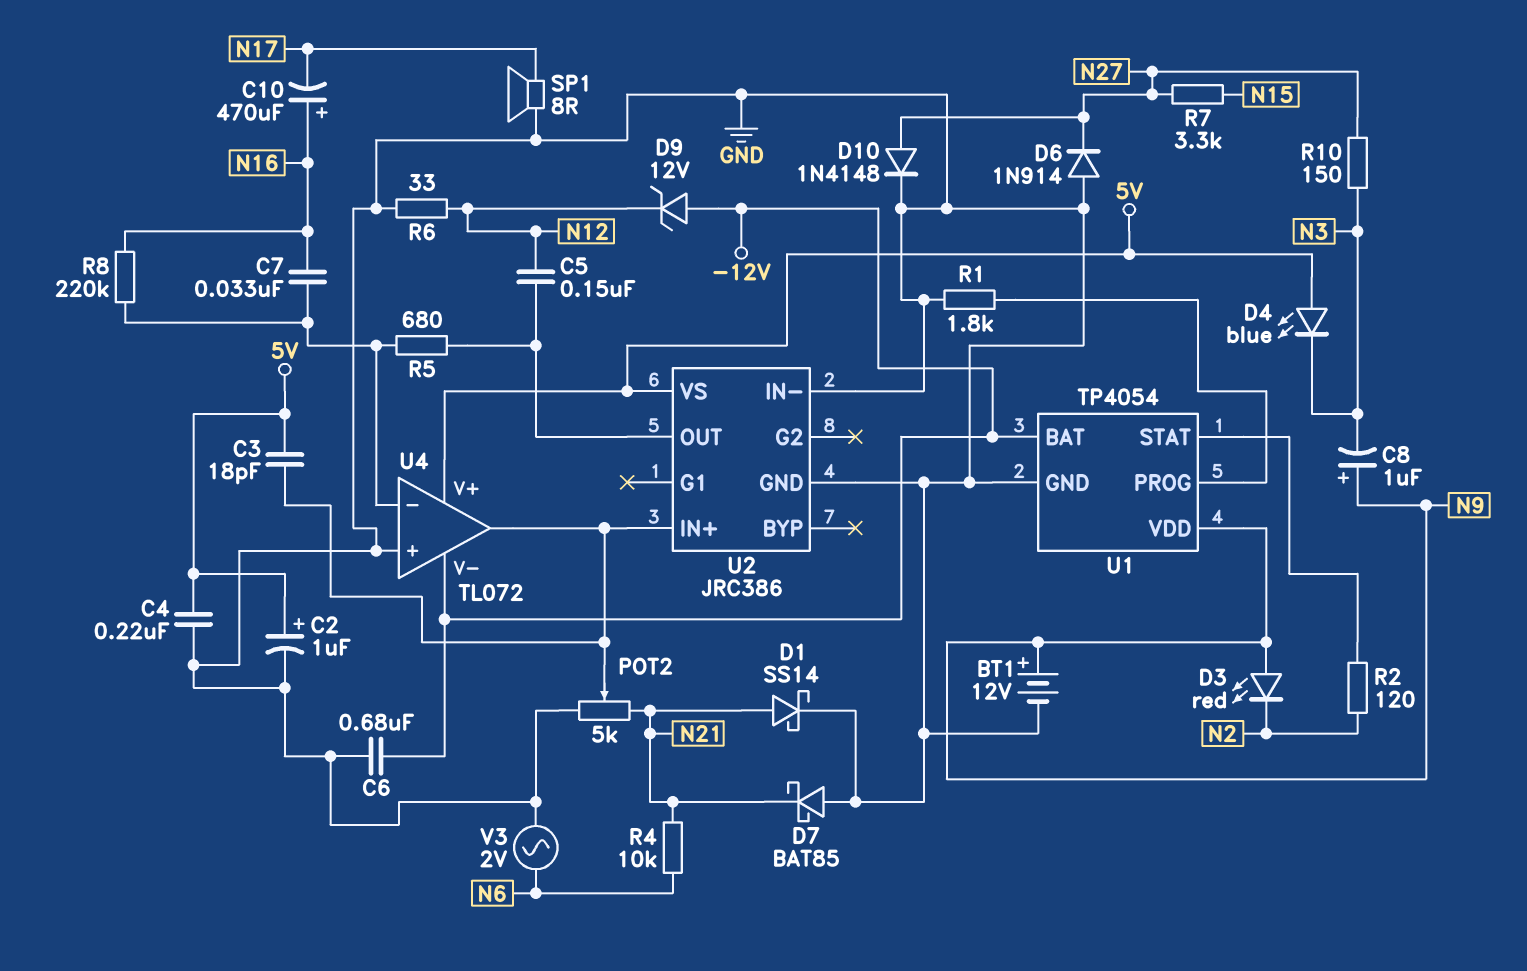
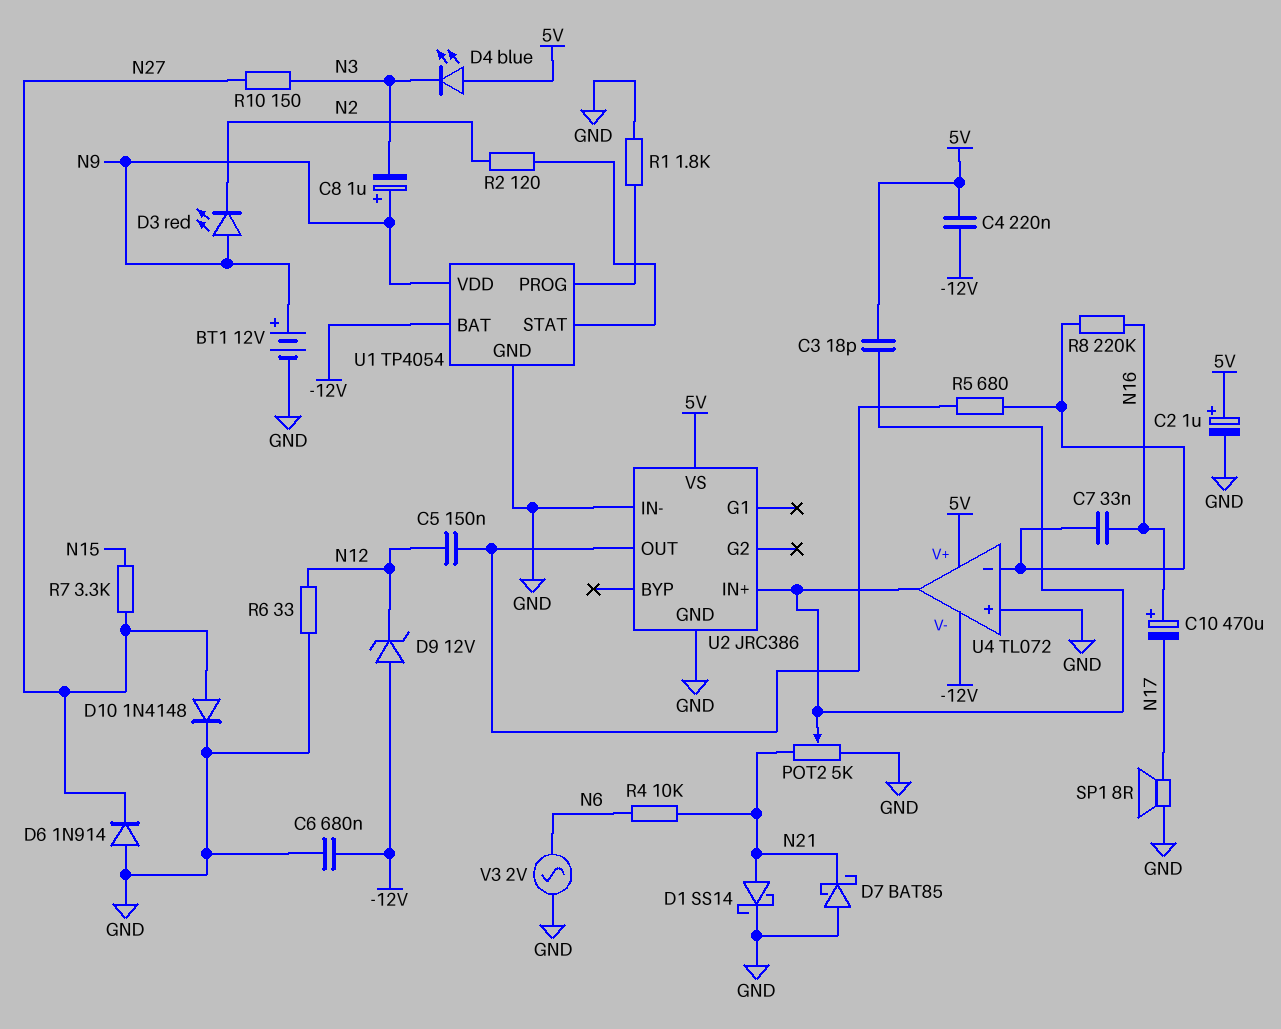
C4: 220nF (5V, GND) -> 220nF (-12V, 5V)

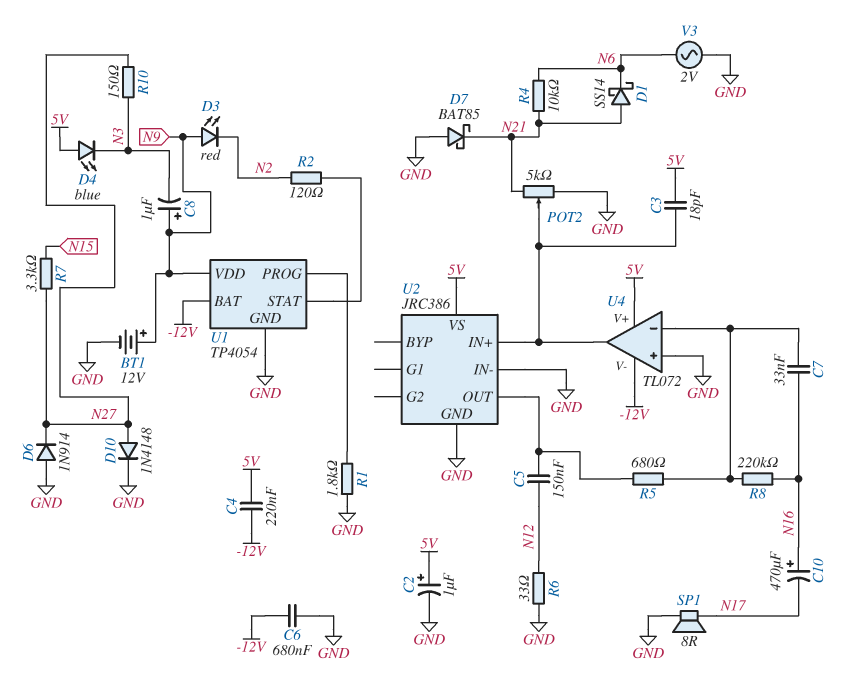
D1: schottky SS14 (A N21, K GND) -> schottky SS14 (A N21, K N6)
D9: zener 12V (A -12V, K N12) -> none

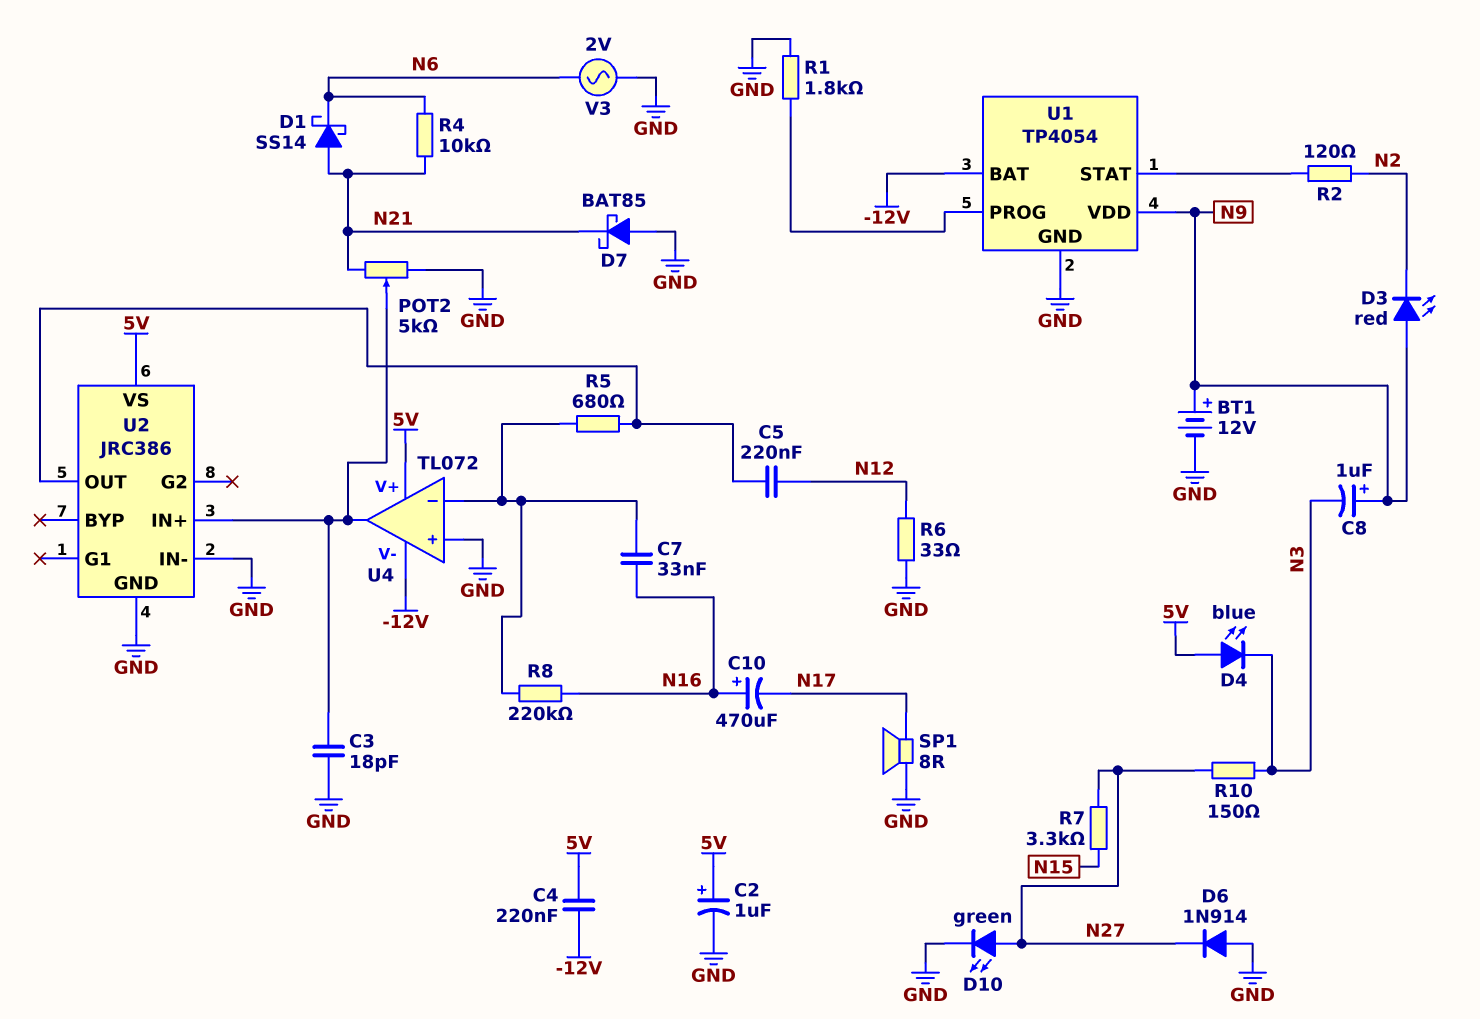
C3: 18pF (5V, U2/IN+) -> 18pF (GND, U2/IN+)
C5: 150nF (N12, U2/OUT) -> 220nF (N12, U2/OUT)
C6: 680nF (-12V, GND) -> none
D10: diode 1N4148 (A N27, K GND) -> LED green (A N27, K GND)

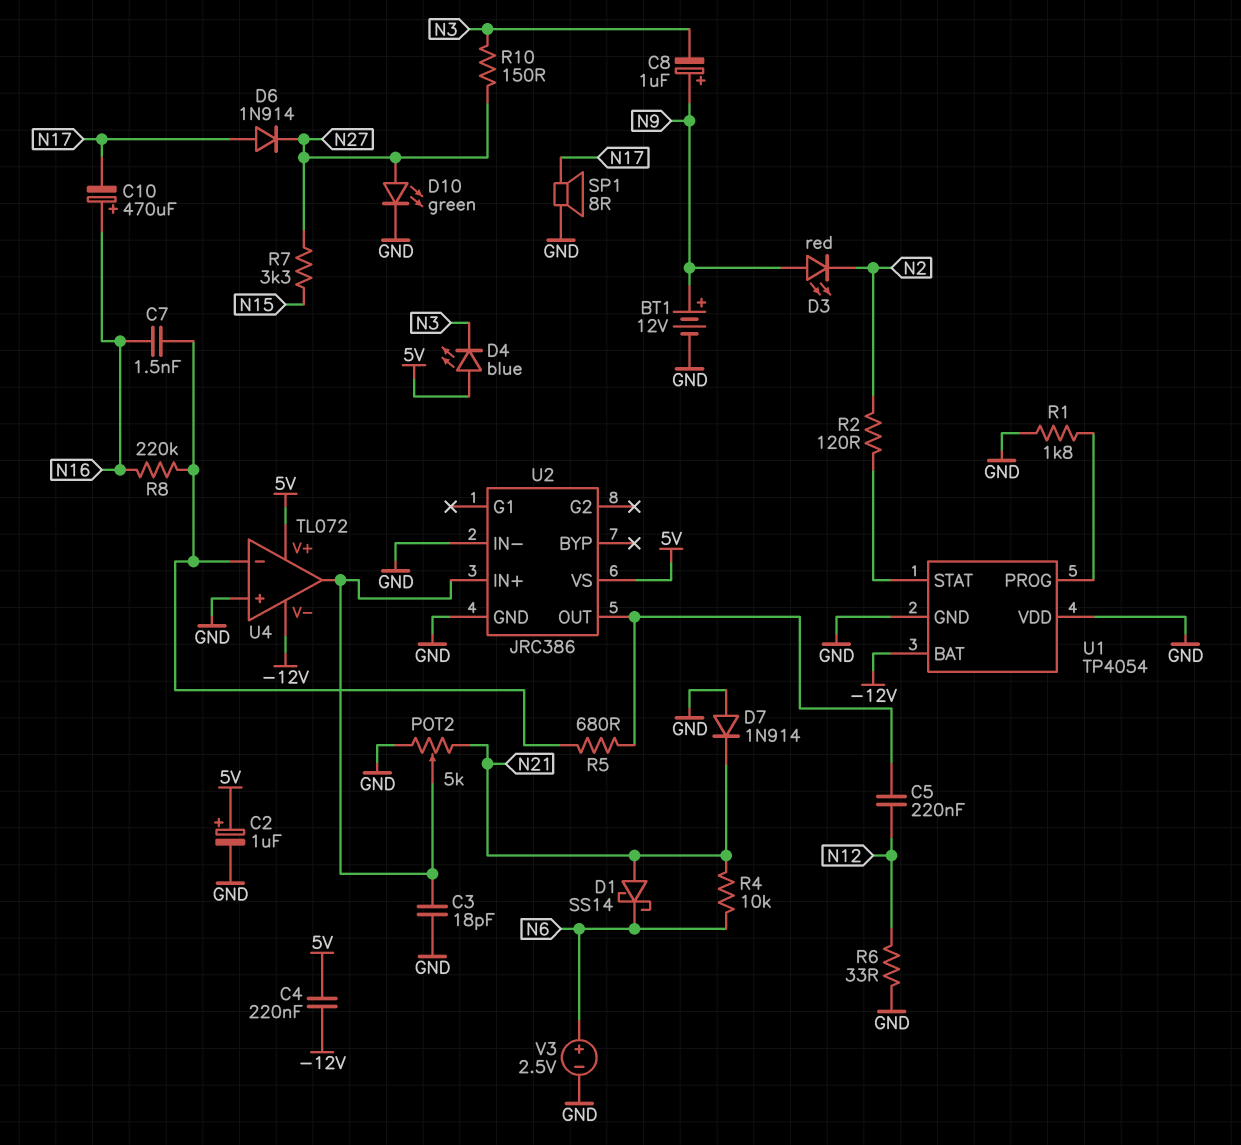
C7: 33nF (N16, U4/in-) -> 1.5nF (N16, U4/in-)
D6: diode 1N914 (A GND, K N27) -> diode 1N914 (A N17, K N27)
D7: schottky BAT85 (A GND, K N21) -> diode 1N914 (A GND, K N21)
U1 pin VDD: N9 -> GND
V3: AC 2V (GND, N6) -> 2.5V (plus N6, minus GND)

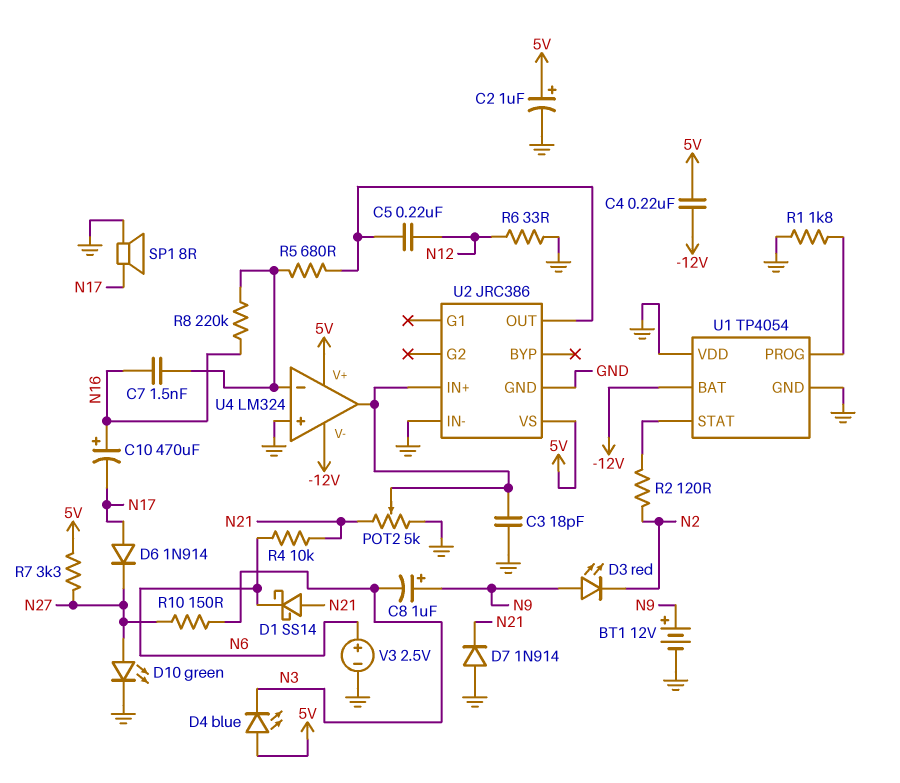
R7: 3.3k (N15, N27) -> 3.3k (5V, N27)
U4: TL072 -> LM324

